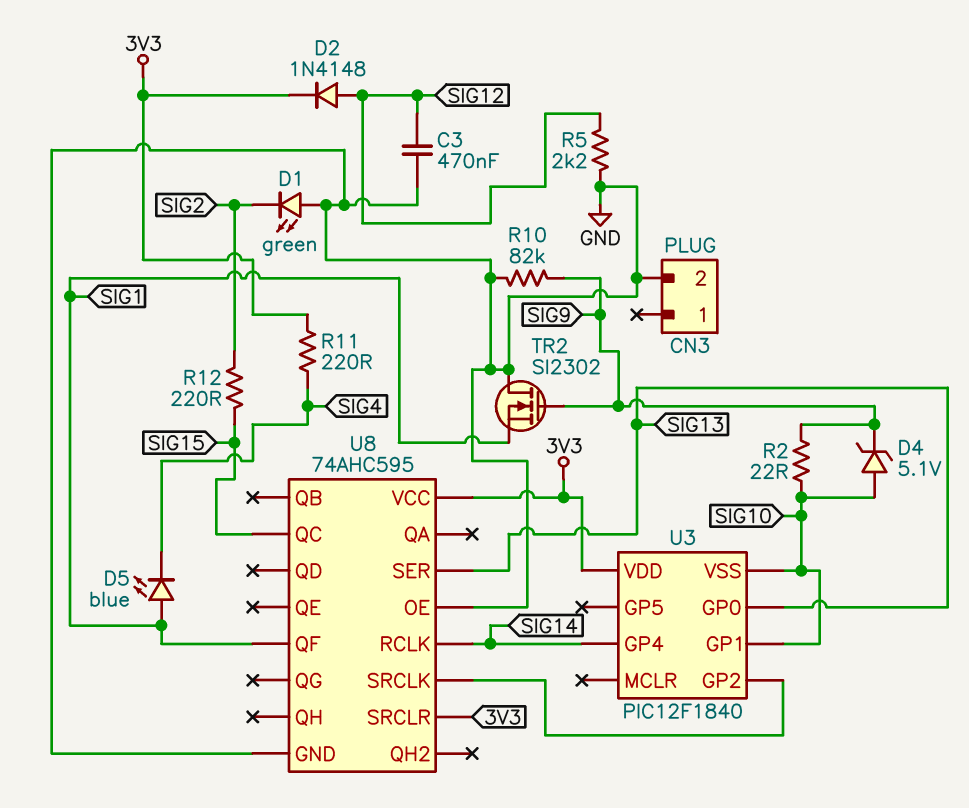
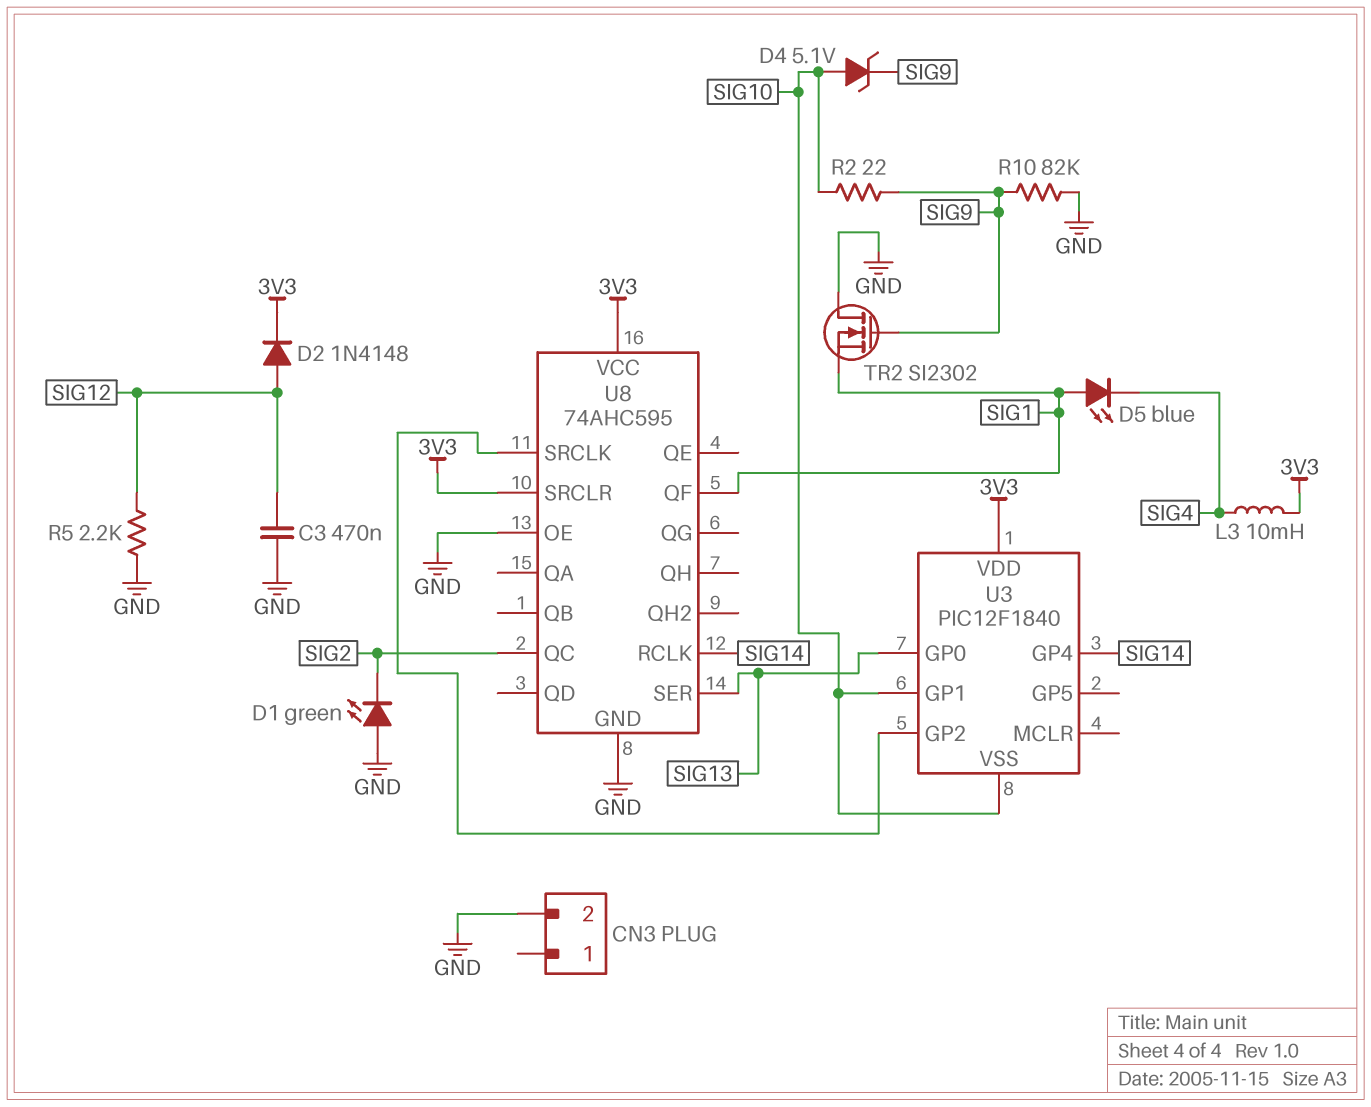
L3: none -> 10mH (3V3, SIG4)
R11: 220 (3V3, SIG4) -> none
R12: 220 (SIG2, SIG15) -> none
U8 pin QC: SIG15 -> SIG2

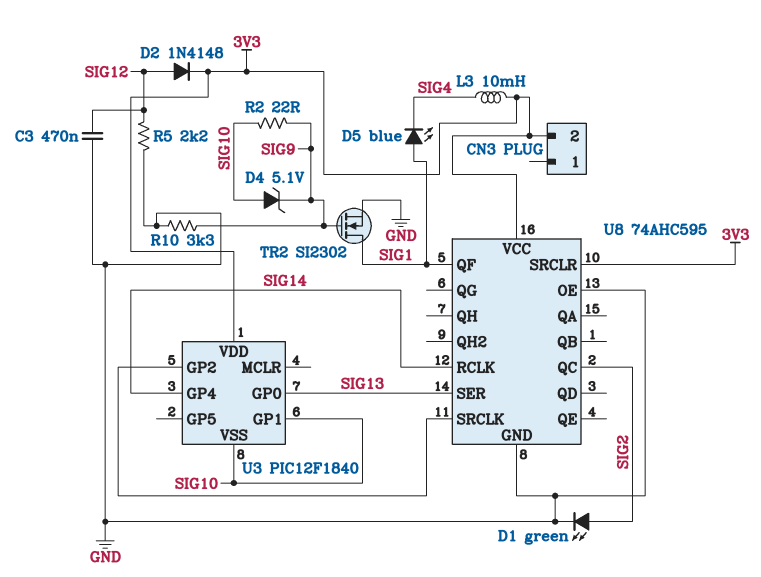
CN3 pin 2: GND -> 3V3
D1: LED green (A GND, K SIG2) -> LED green (A SIG2, K GND)
R10: 82k (GND, SIG9) -> 3.3k (GND, SIG9)
TR2: NMOS SI2302 (G SIG9, D GND, S SIG1) -> NMOS SI2302 (G SIG9, D SIG1, S GND)

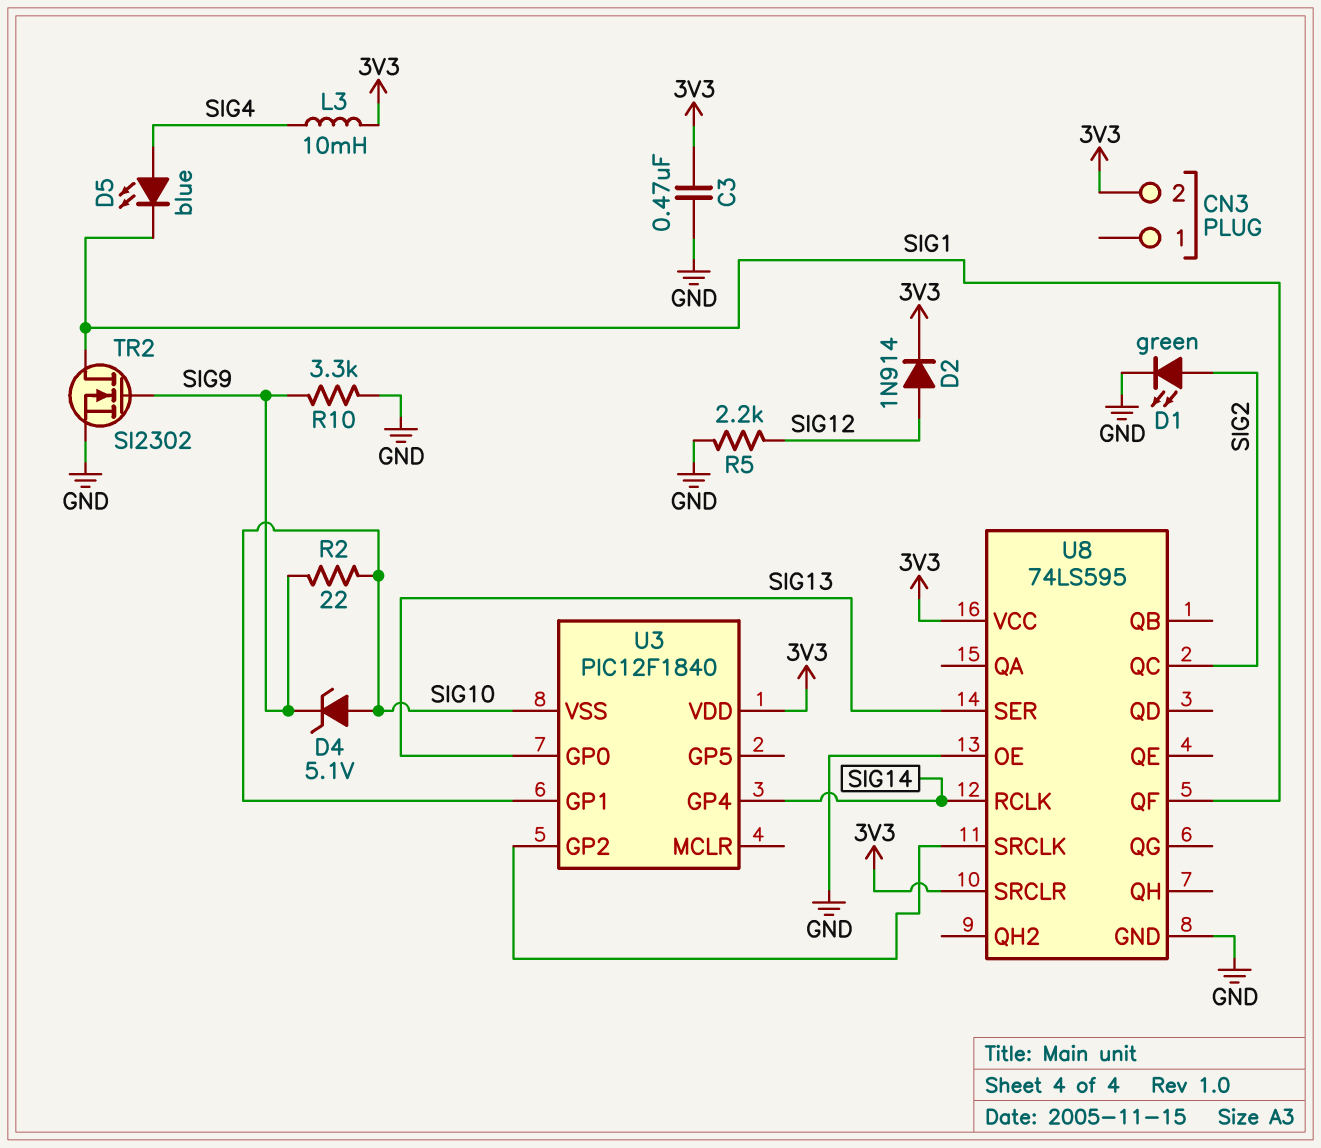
C3: 470nF (GND, SIG12) -> 470nF (3V3, GND)
D2: diode 1N4148 (A SIG12, K 3V3) -> diode 1N914 (A SIG12, K 3V3)
D5: LED blue (A SIG1, K SIG4) -> LED blue (A SIG4, K SIG1)
U8: 74AHC595 -> 74LS595

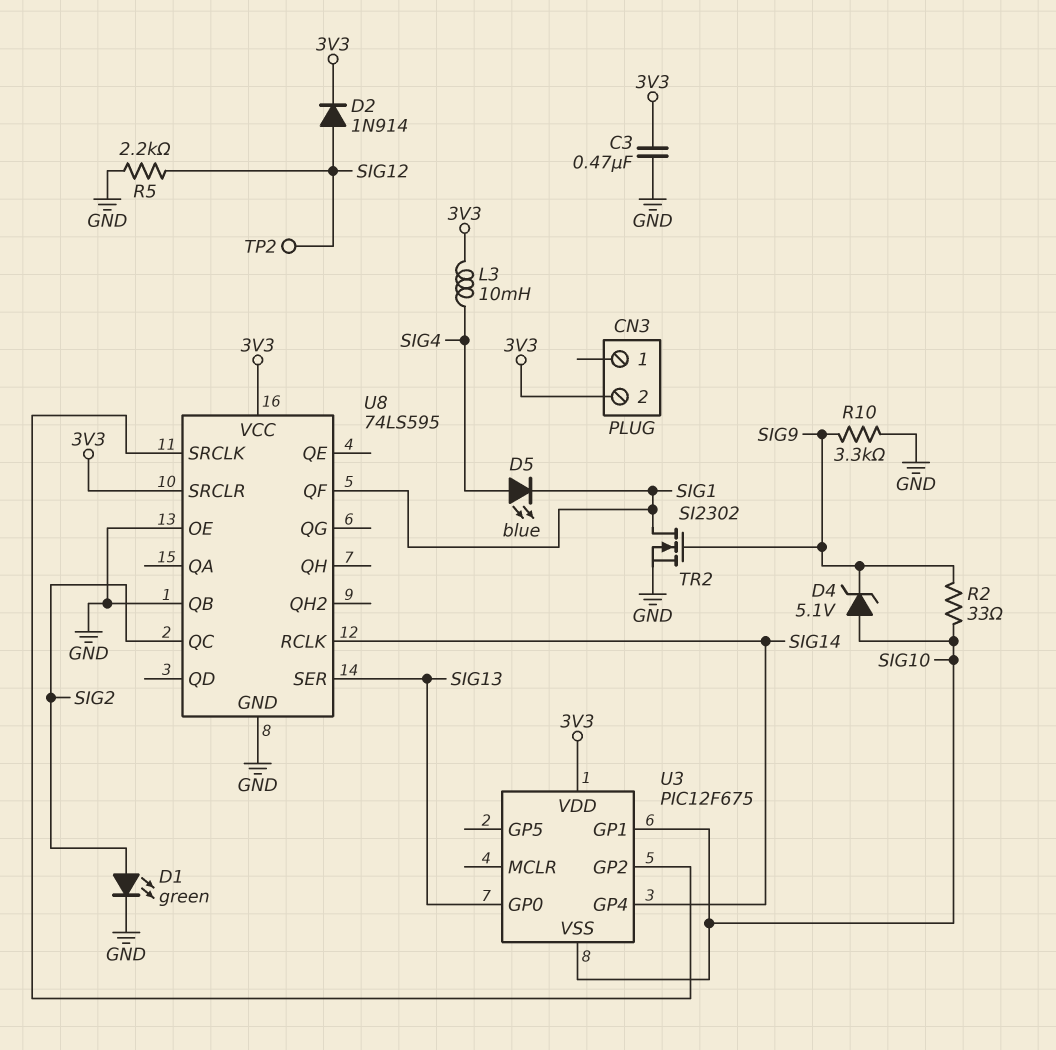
R2: 22 (SIG9, SIG10) -> 33 (SIG9, SIG10)
TP2: none -> test point (SIG12)
U3: PIC12F1840 -> PIC12F675
U8 pin QB: none -> GND

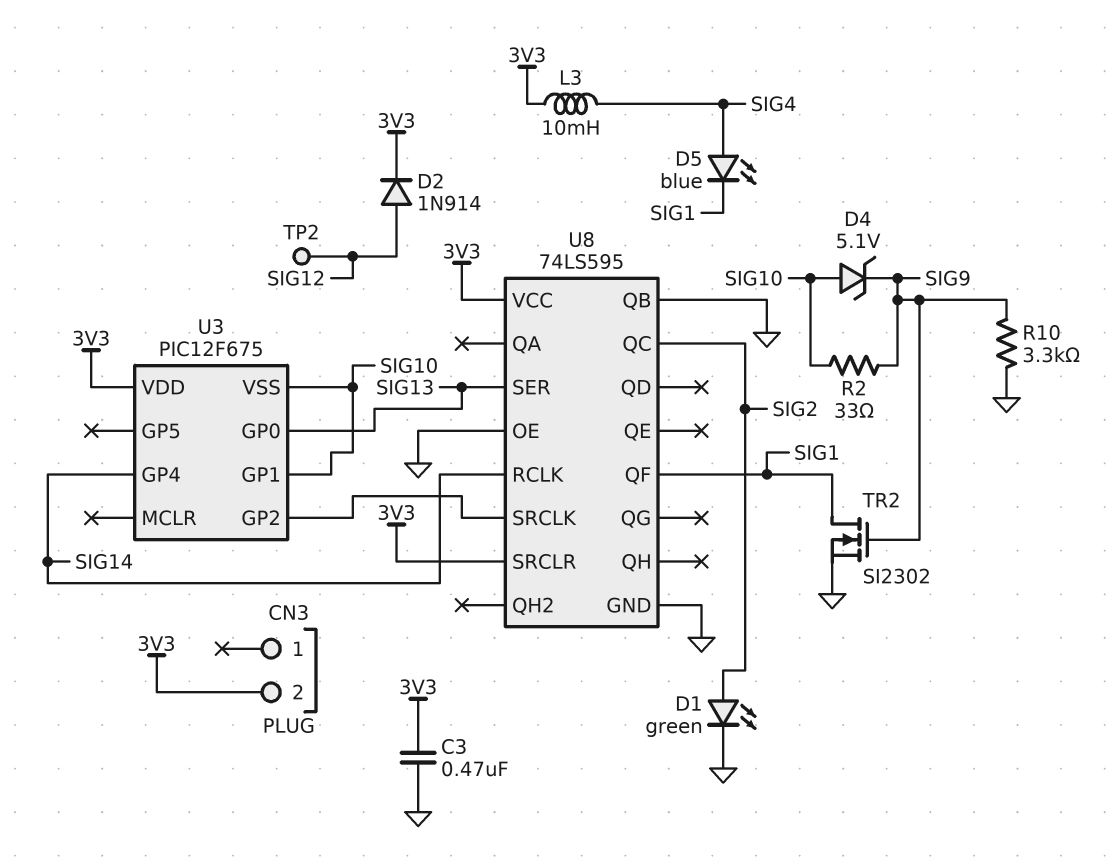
R5: 2.2k (GND, SIG12) -> none

